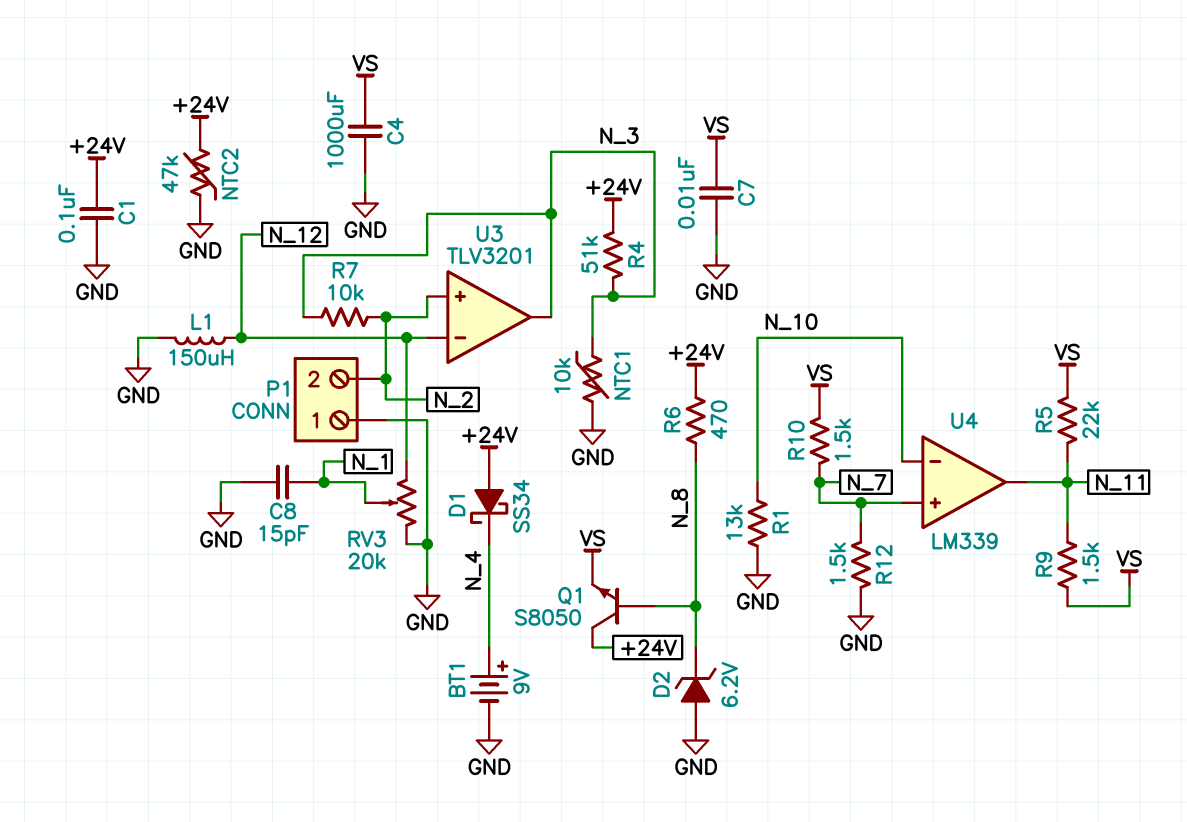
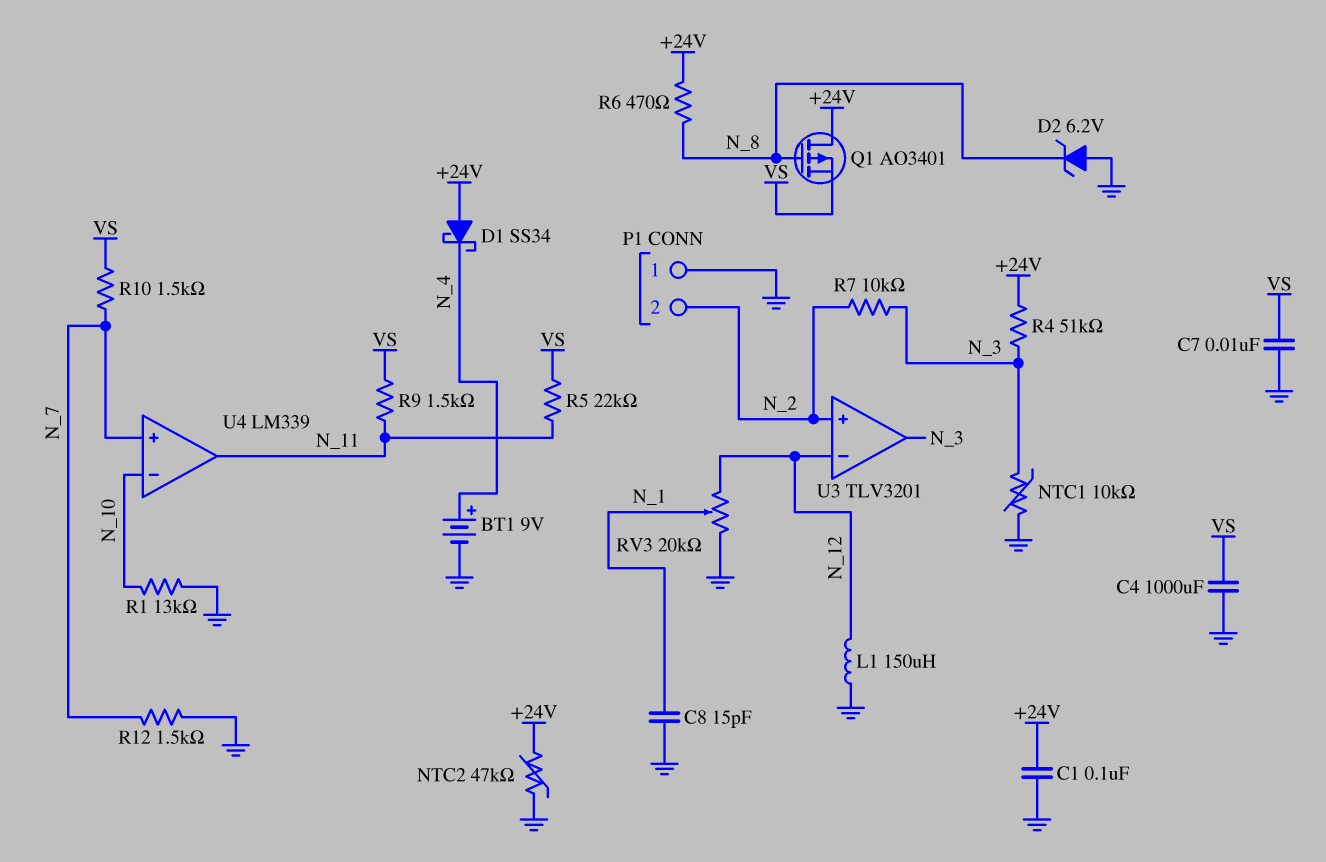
Q1: NPN S8050 (B N_8, C +24V, E VS) -> PMOS AO3401 (G N_8, D +24V, S VS)

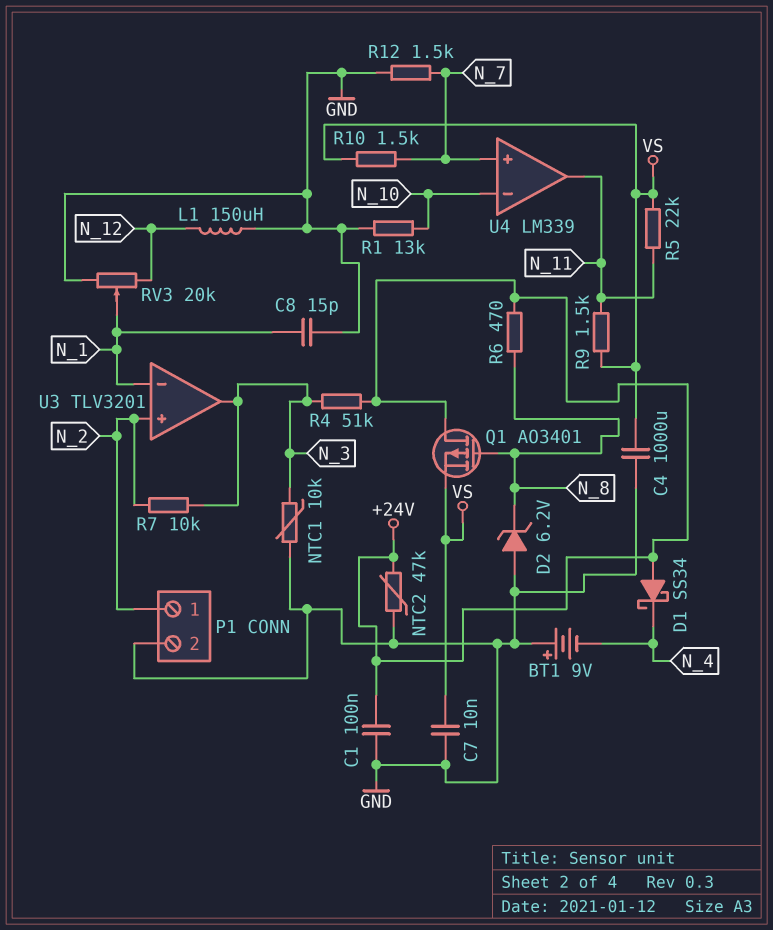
BT1: 9V (plus N_4, minus GND) -> 9V (plus GND, minus N_4)
P1 pin 1: GND -> N_2
P1 pin 2: N_2 -> GND
U3 pin in-: N_12 -> N_1

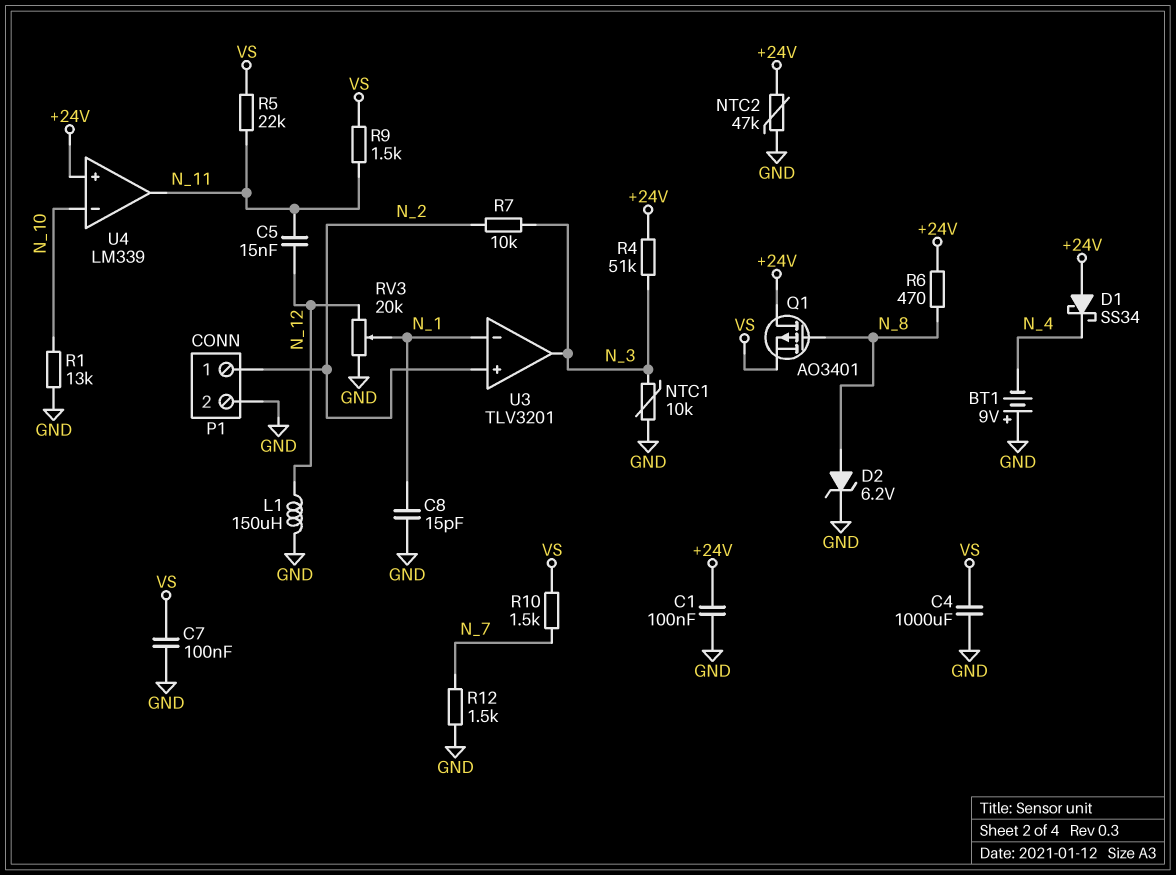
C5: none -> 15nF (N_11, N_12)
C7: 10nF (GND, VS) -> 100nF (GND, VS)
D2: zener 6.2V (A GND, K N_8) -> zener 6.2V (A N_8, K GND)
U4 pin in+: N_7 -> +24V

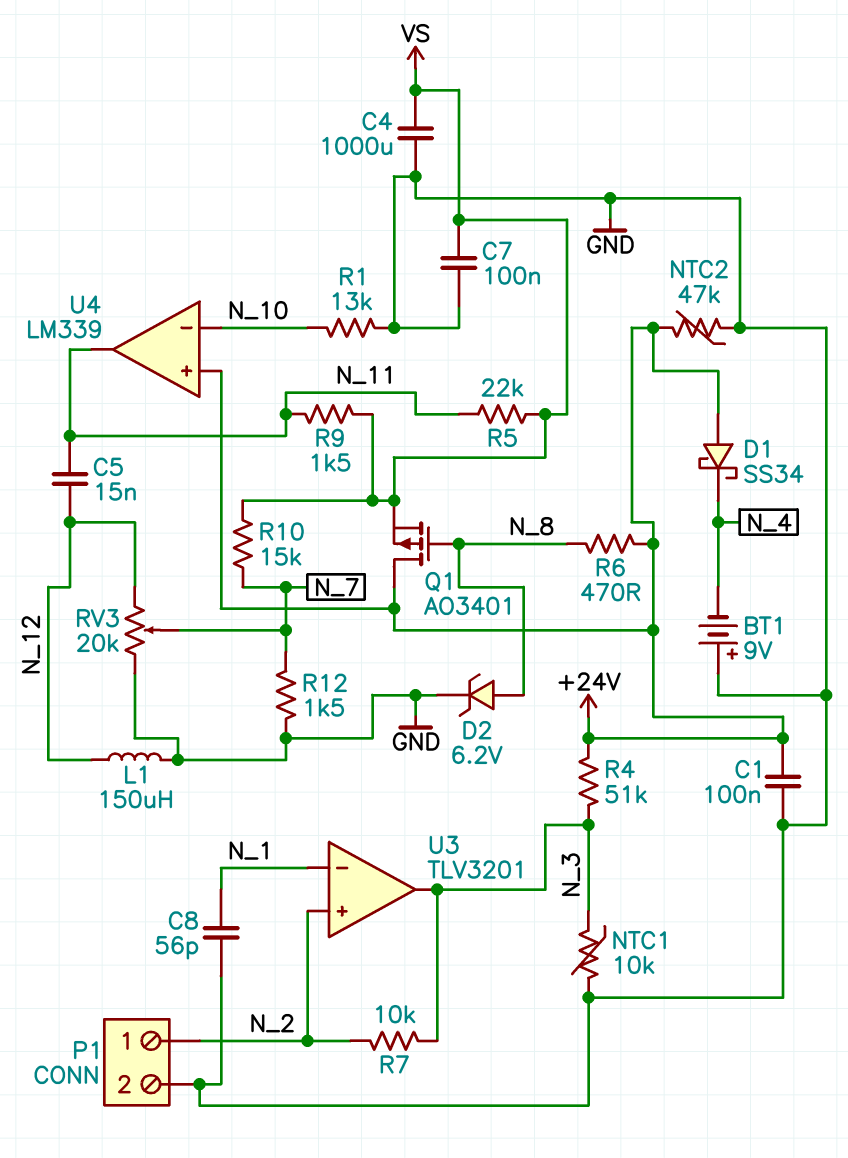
C8: 15pF (GND, N_1) -> 56pF (GND, N_1)
R10: 1.5k (N_7, VS) -> 15k (N_7, VS)
RV3: 20k (GND, N_12, wiper N_1) -> 20k (GND, N_12, wiper N_7)

